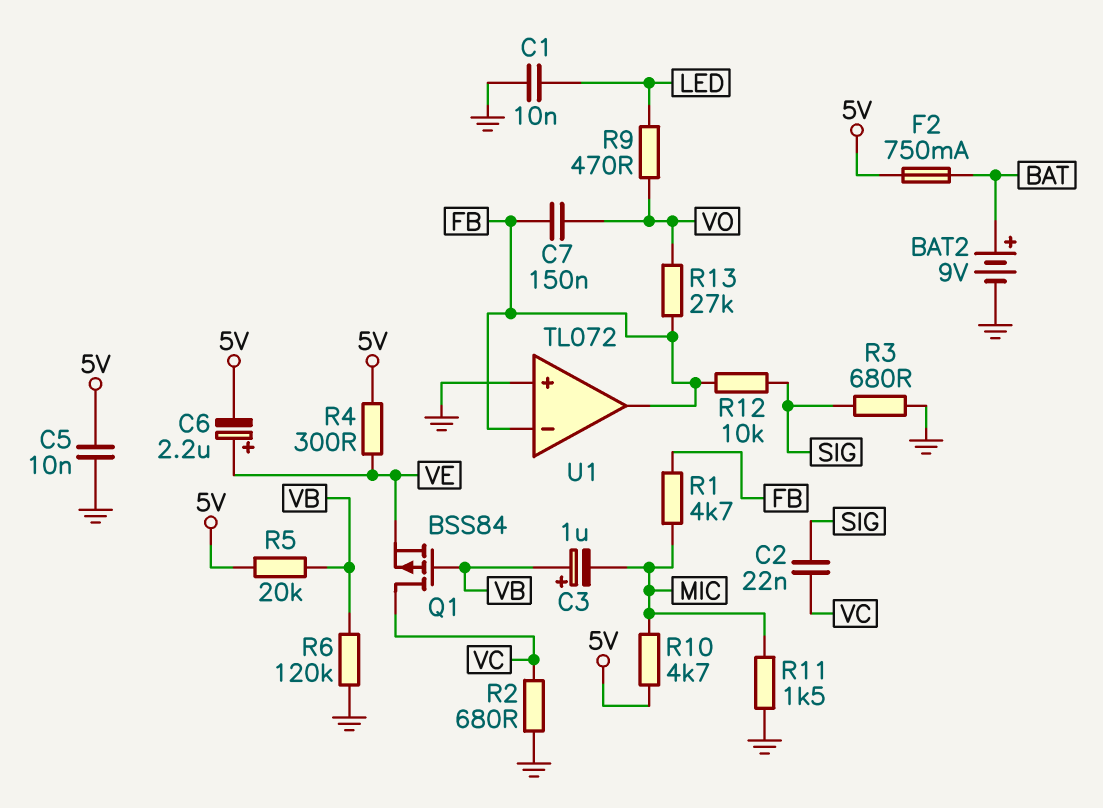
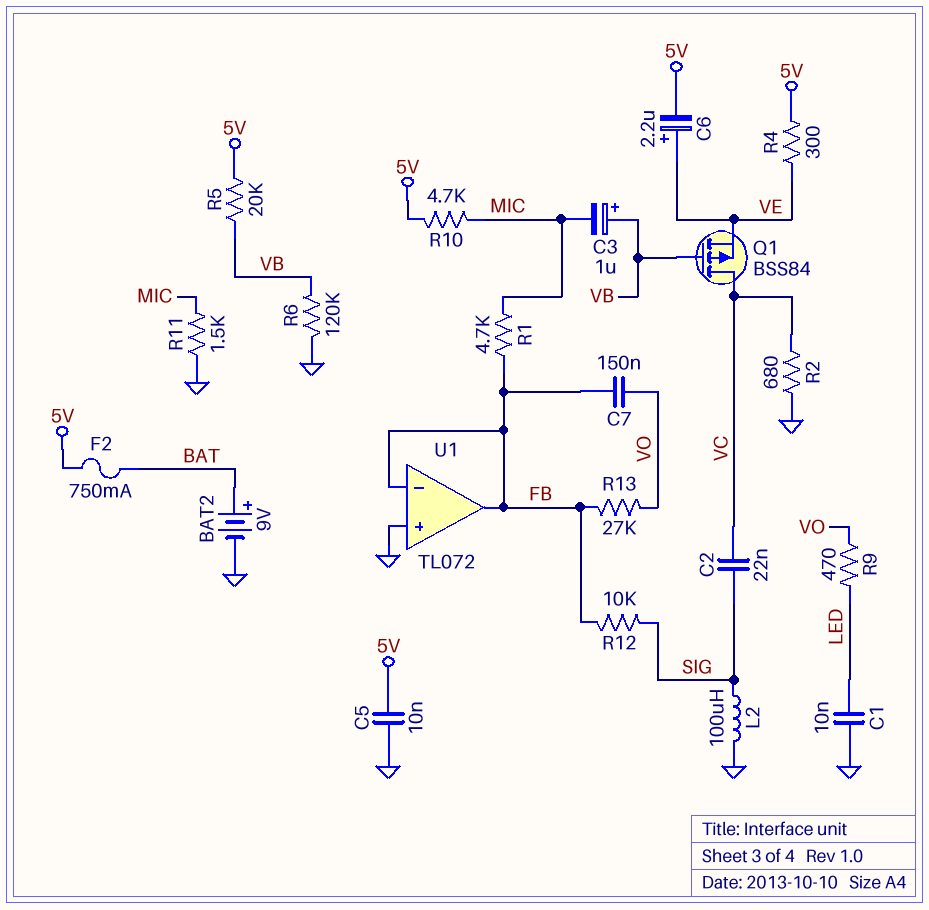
L2: none -> 100uH (GND, SIG)
R3: 680 (GND, SIG) -> none

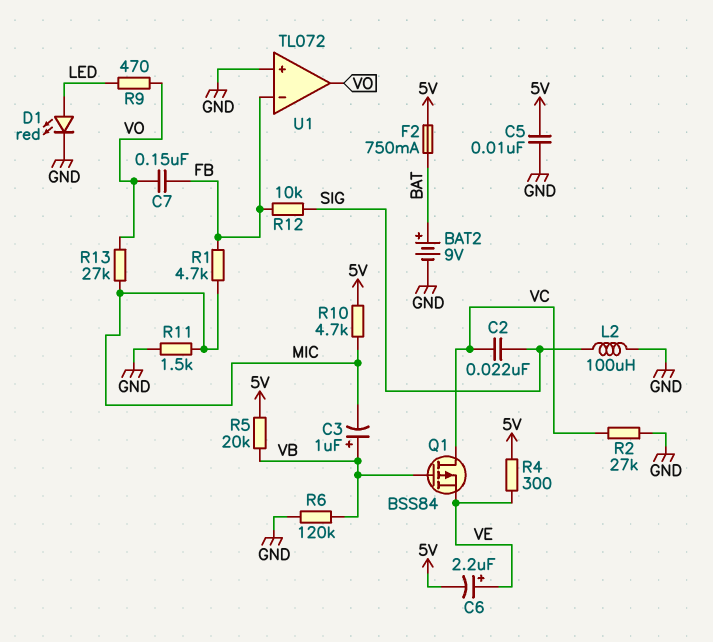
C1: 10nF (GND, LED) -> none
D1: none -> LED red (A LED, K GND)
R2: 680 (GND, VC) -> 27k (GND, VC)
R13: 27k (FB, VO) -> 27k (MIC, VO)
U1 pin out: FB -> VO

